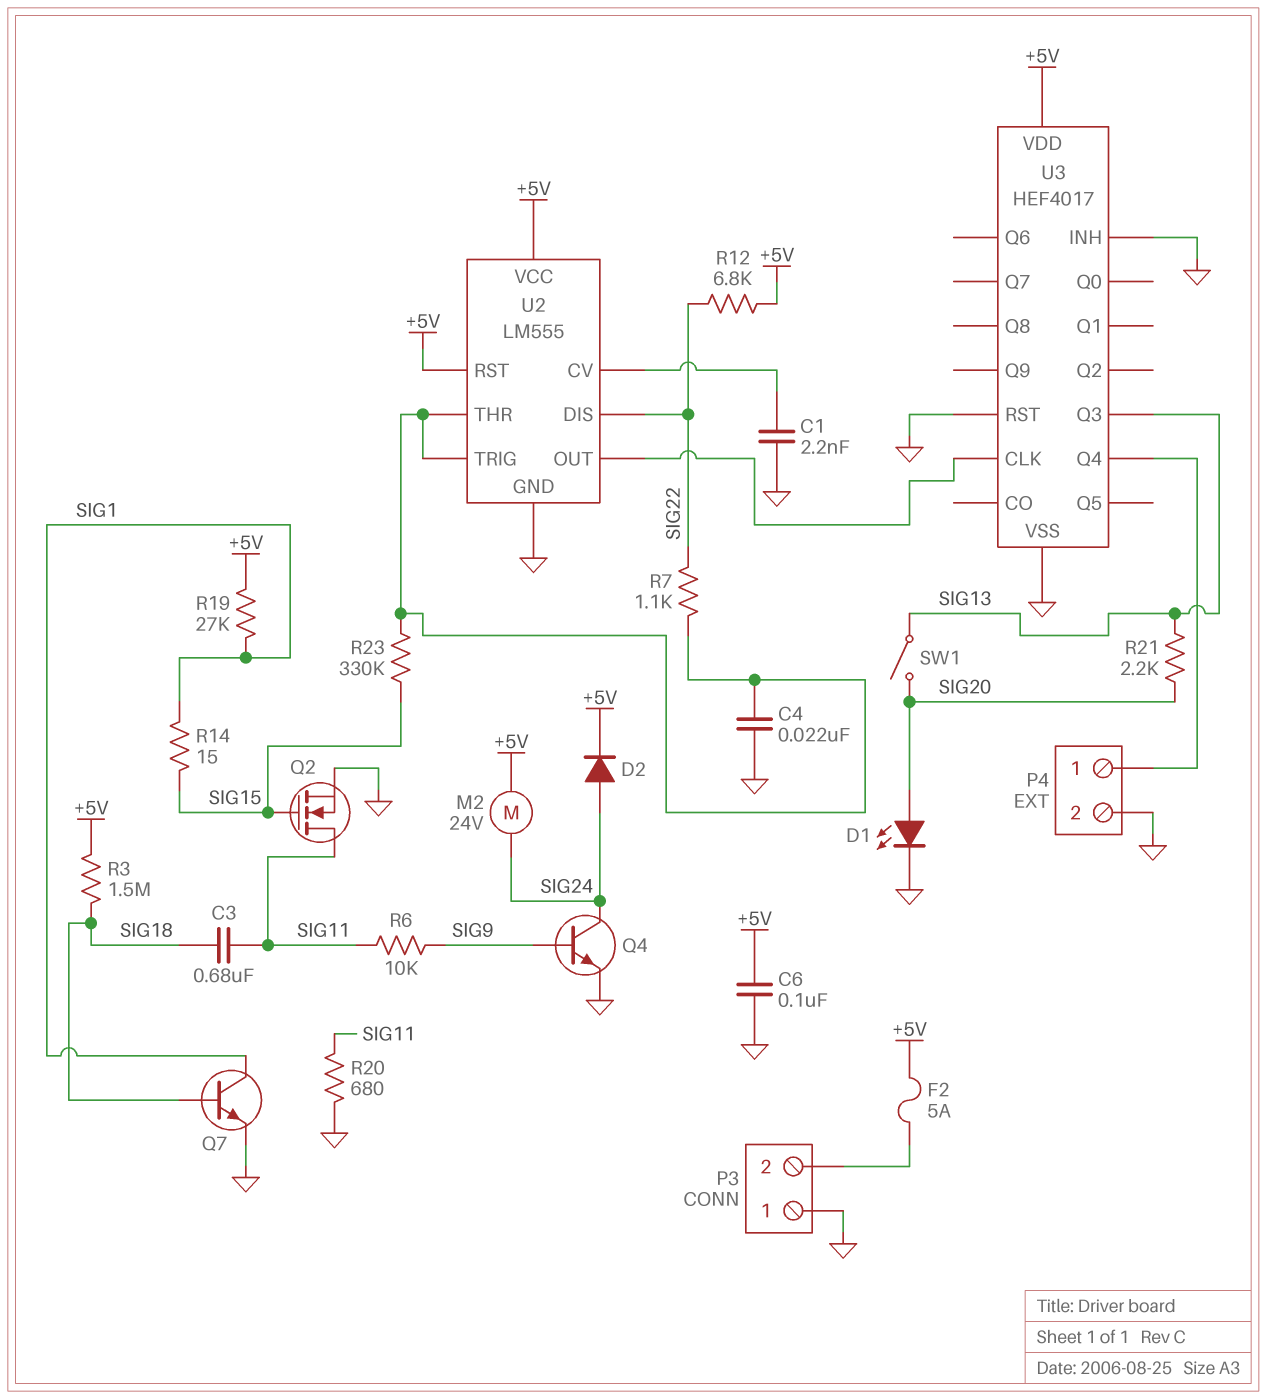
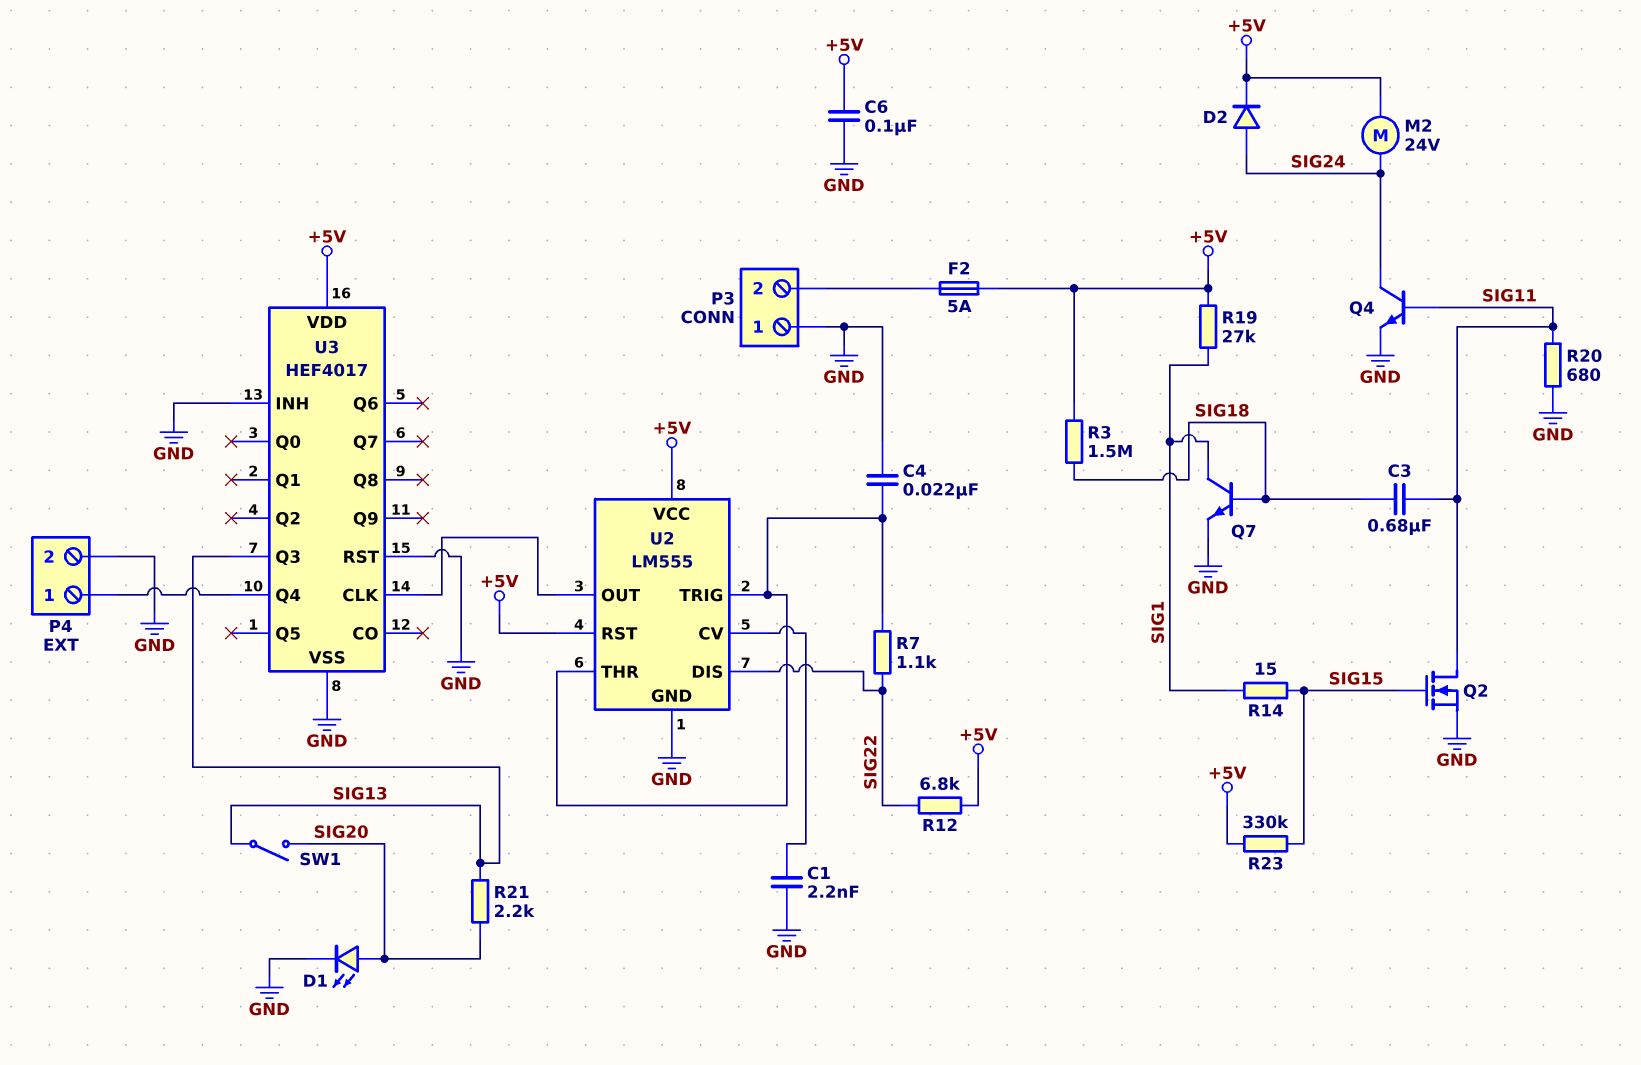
Q4: NPN (B SIG9, C SIG24, E GND) -> NPN (B SIG11, C SIG24, E GND)
R6: 10k (SIG9, SIG11) -> none
R23: 330k (SIG15, U2/THR) -> 330k (+5V, SIG15)

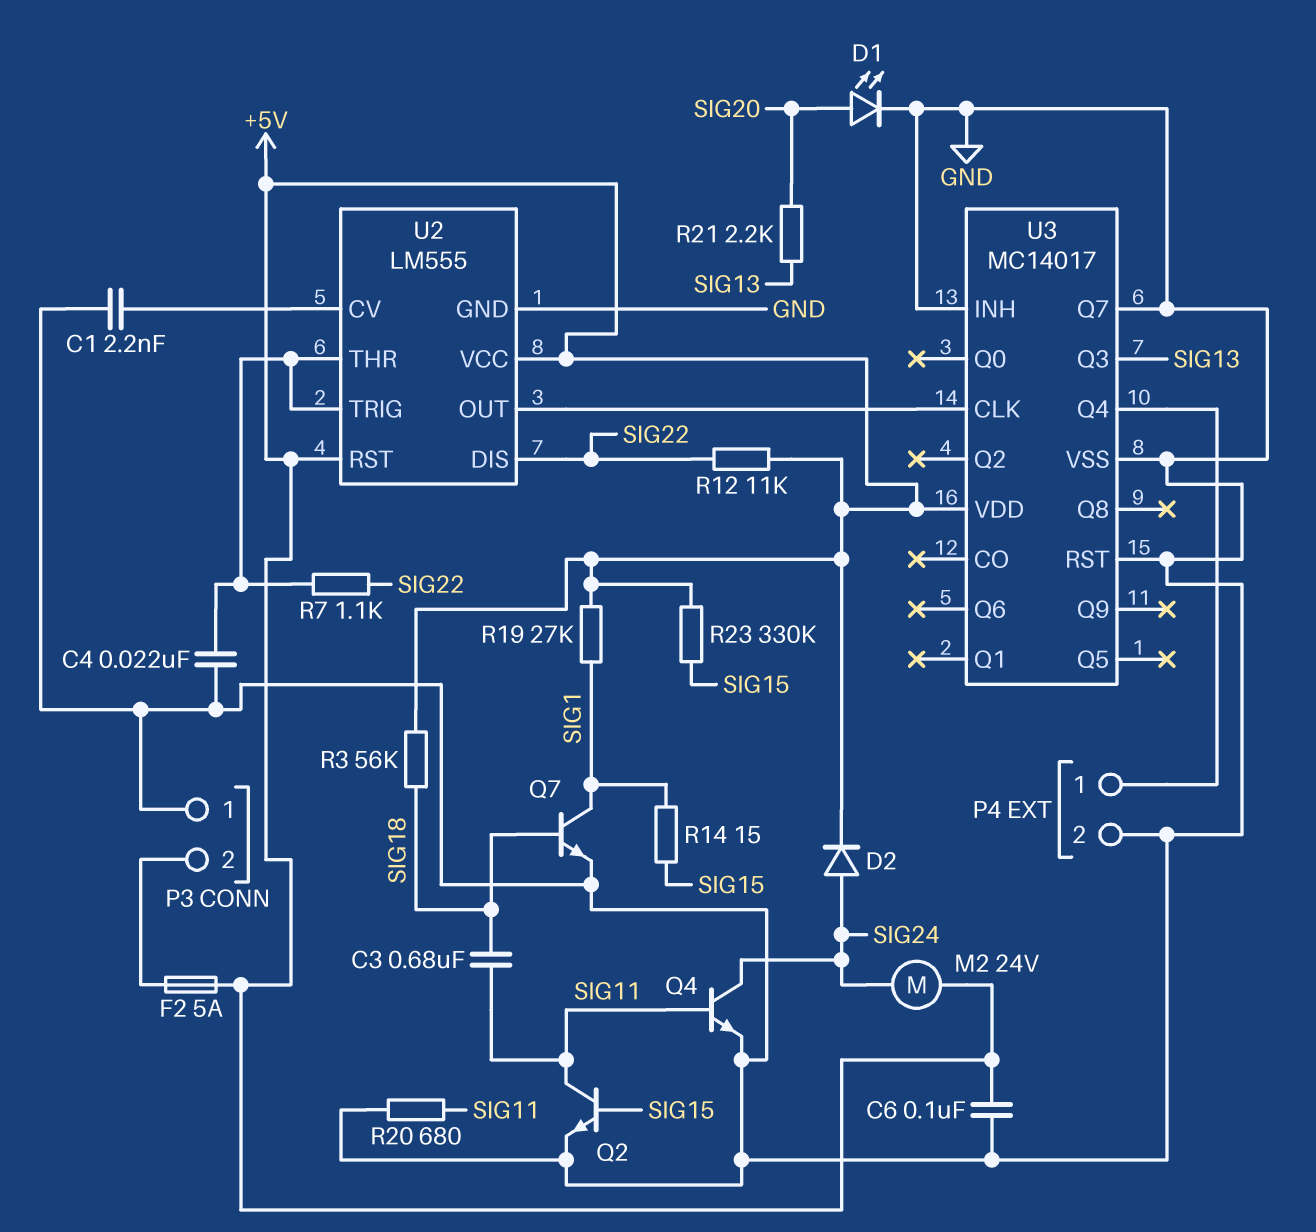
Q2: NMOS (G SIG15, D SIG11, S GND) -> NPN (B SIG15, C SIG11, E GND)
R3: 1.5M (+5V, SIG18) -> 56k (+5V, SIG18)
R12: 6.8k (+5V, SIG22) -> 11k (+5V, SIG22)
SW1: switch (SIG13, SIG20) -> none
U3: HEF4017 -> MC14017
U3 pin Q7: none -> GND

